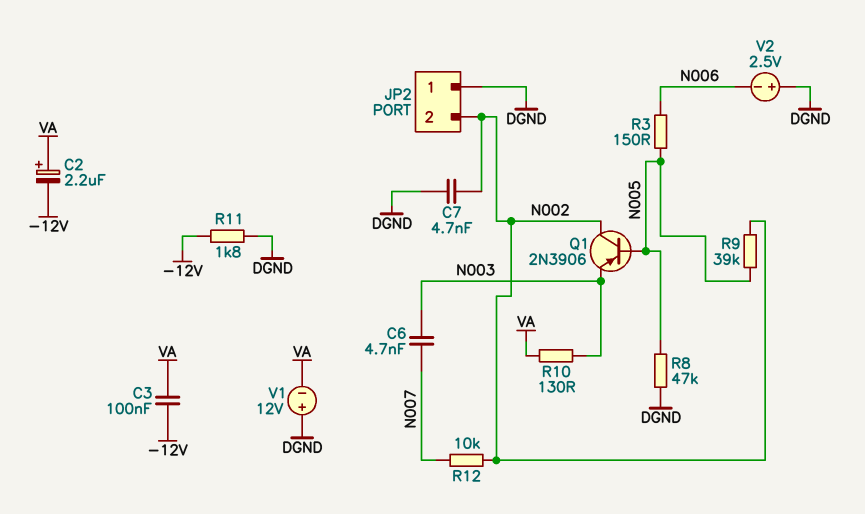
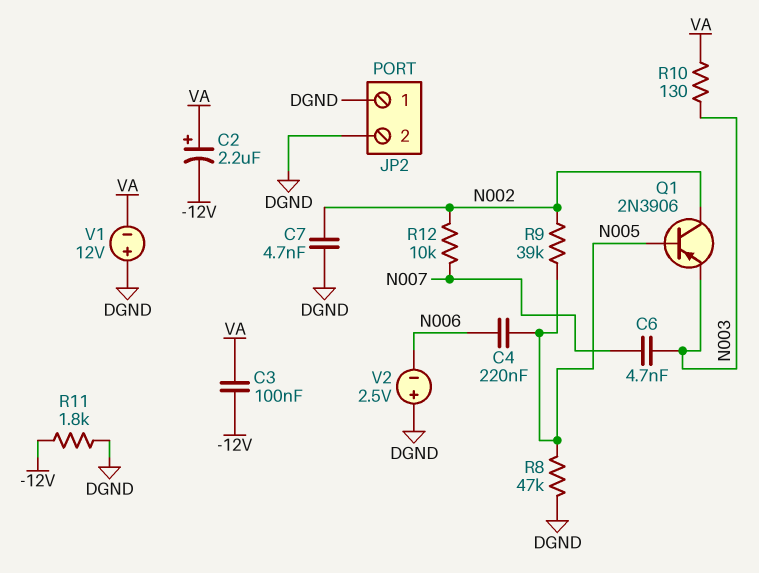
C4: none -> 220nF (N005, N006)
JP2 pin 2: N002 -> DGND
R3: 150 (N005, N006) -> none

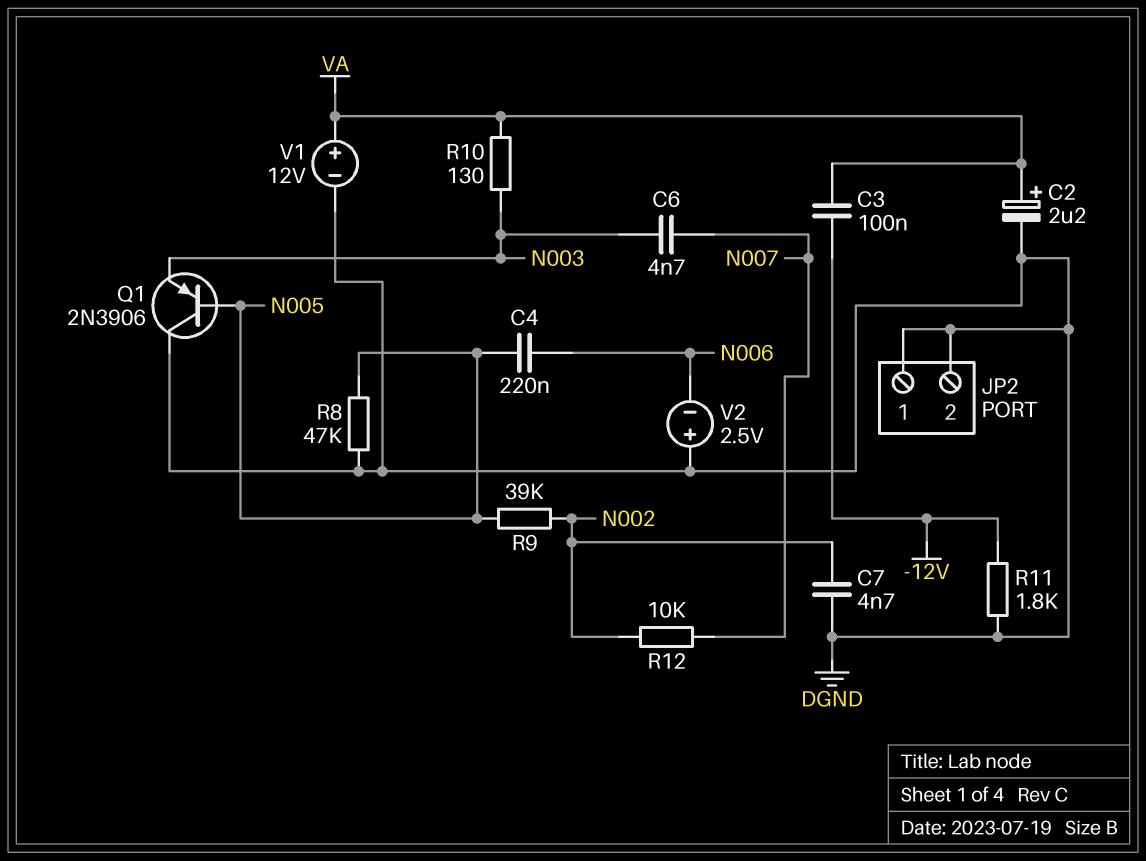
C2: 2.2uF (plus VA, minus -12V) -> 2.2uF (plus VA, minus DGND)
Q1: PNP 2N3906 (B N005, C N002, E N003) -> PNP 2N3906 (B N005, C DGND, E N003)
V1: 12V (plus DGND, minus VA) -> 12V (plus VA, minus DGND)

